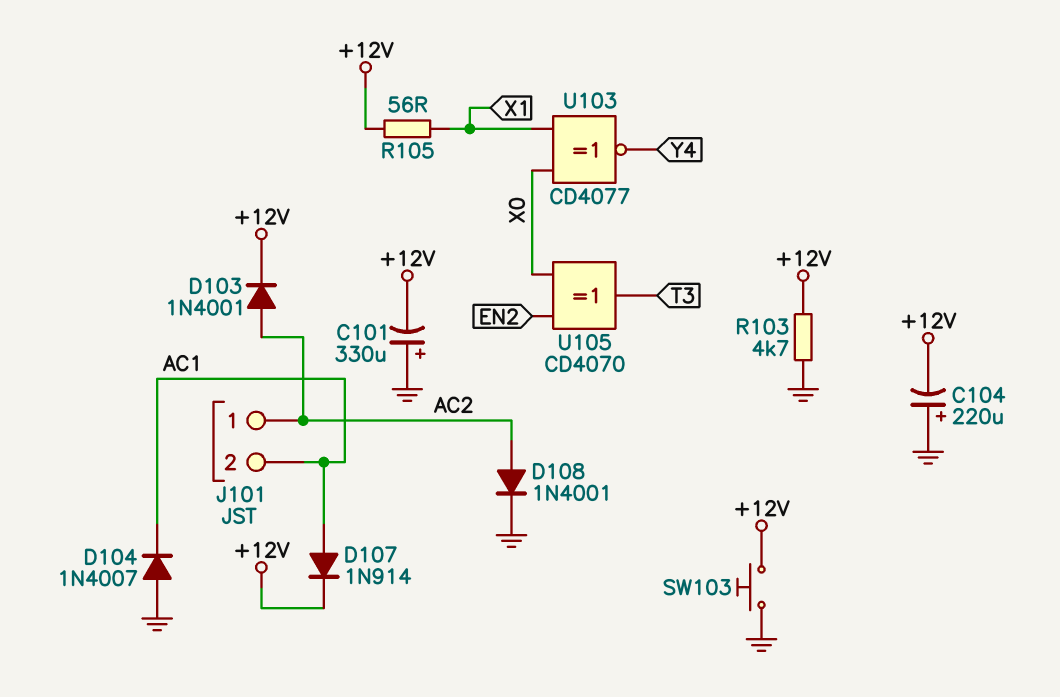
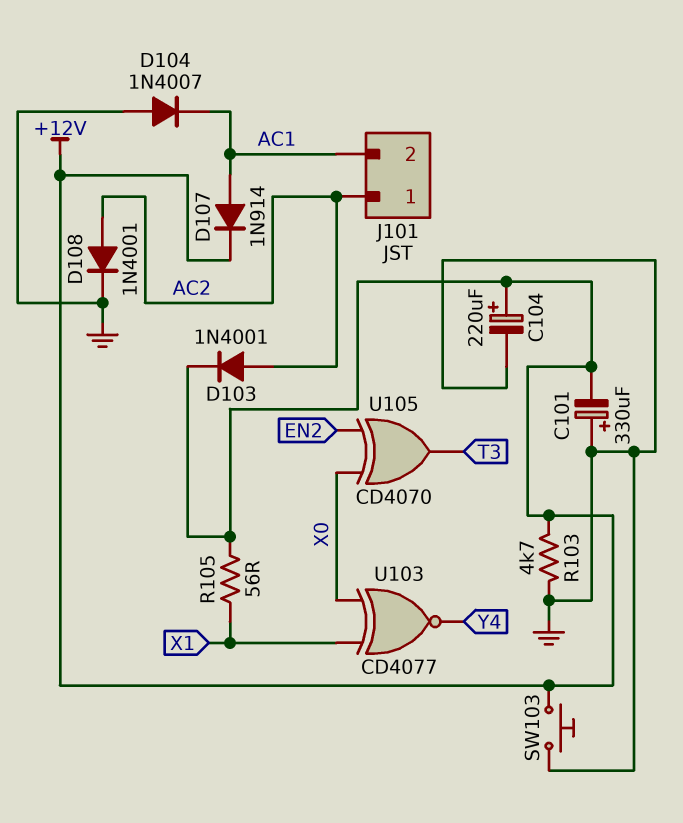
C104: 220uF (plus GND, minus +12V) -> 220uF (plus +12V, minus GND)

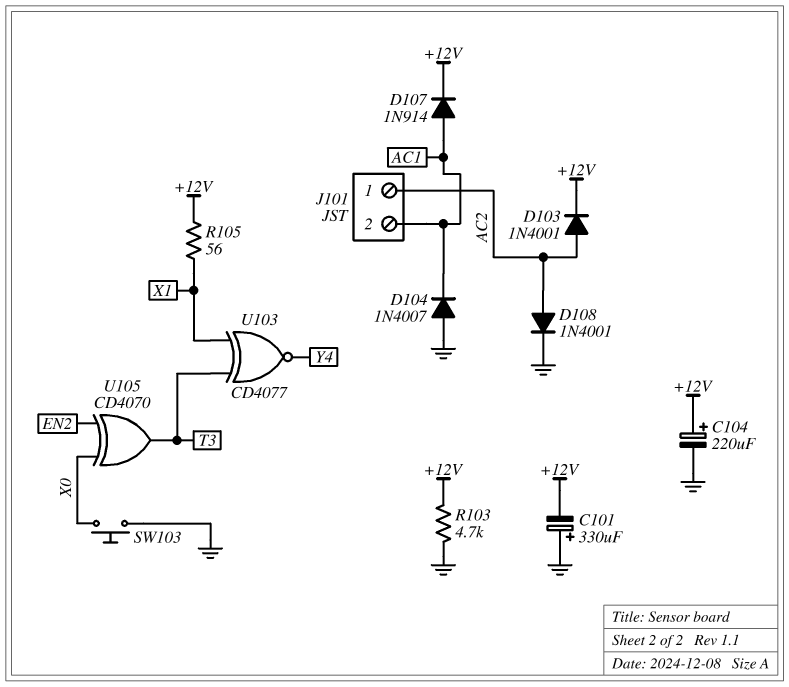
SW103: button (+12V, GND) -> button (GND, X0)
U103: XNOR CD4077 (in X0, in X1, out Y4) -> XNOR CD4077 (in T3, in X1, out Y4)

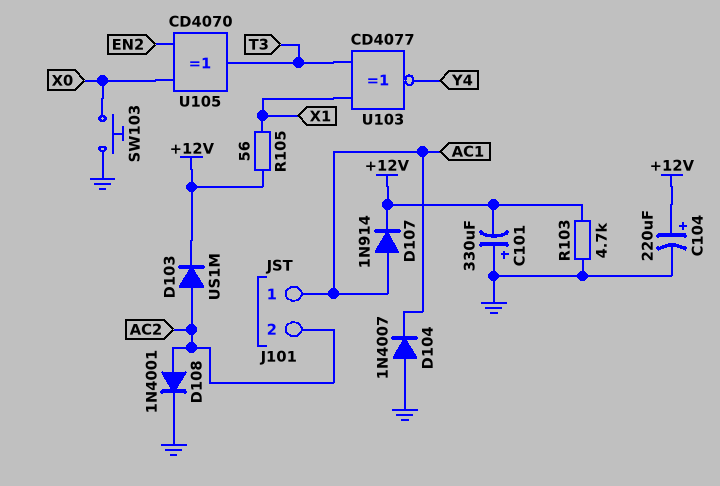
D103: diode 1N4001 (A AC2, K +12V) -> diode US1M (A AC2, K +12V)
J101 pin 1: AC2 -> AC1
J101 pin 2: AC1 -> AC2

